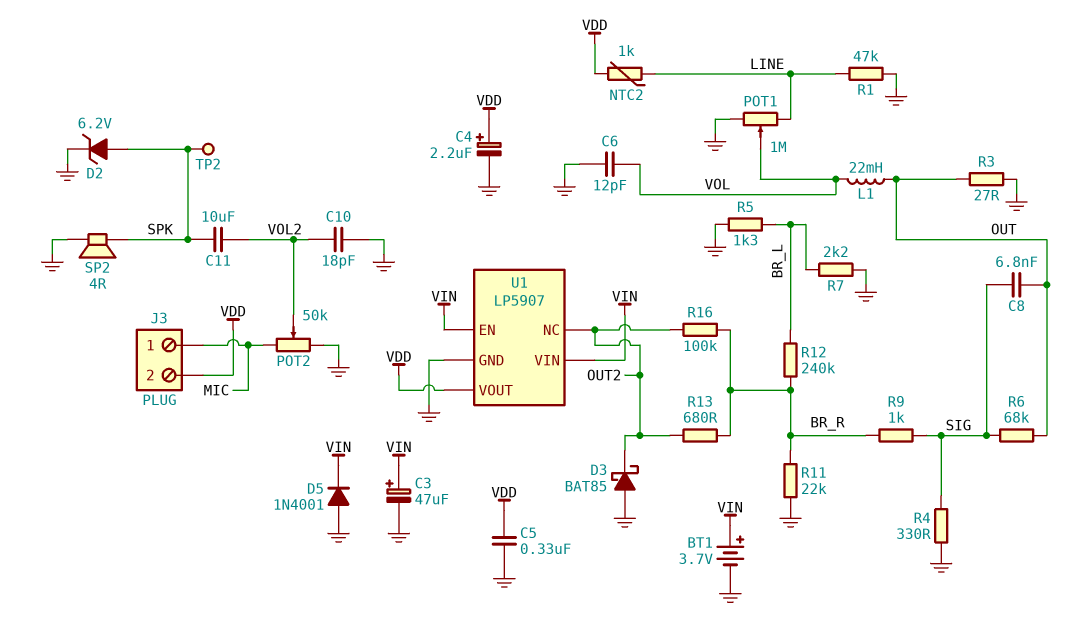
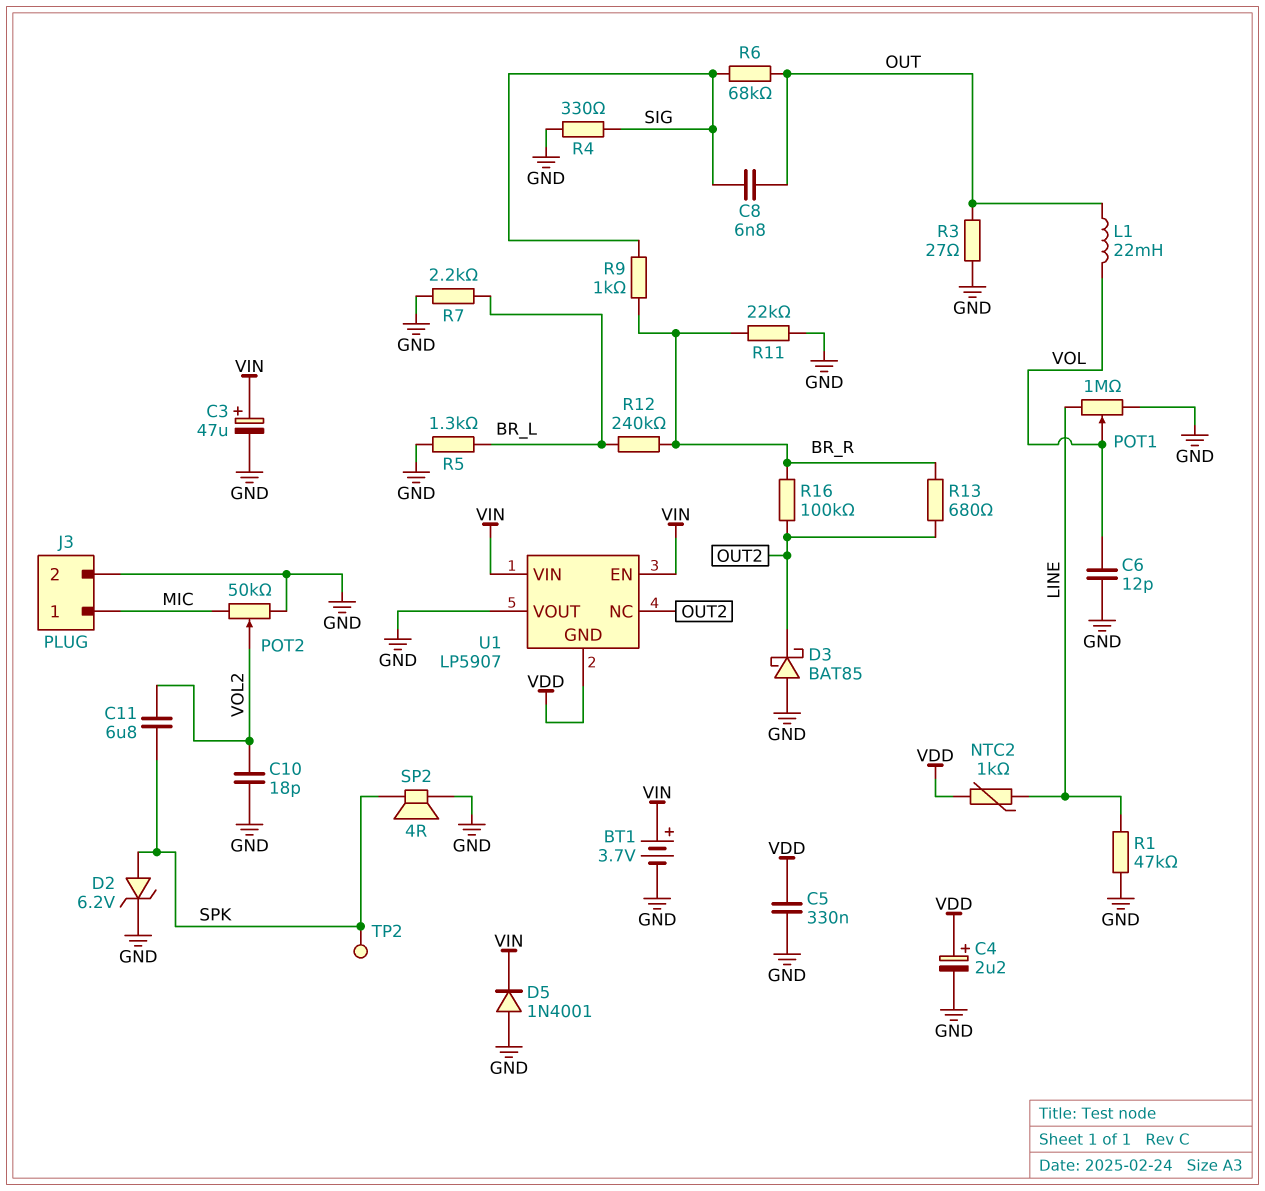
C11: 10uF (SPK, VOL2) -> 6.8uF (SPK, VOL2)
J3 pin 2: VDD -> GND
U1 pin GND: GND -> VDD
U1 pin VOUT: VDD -> GND

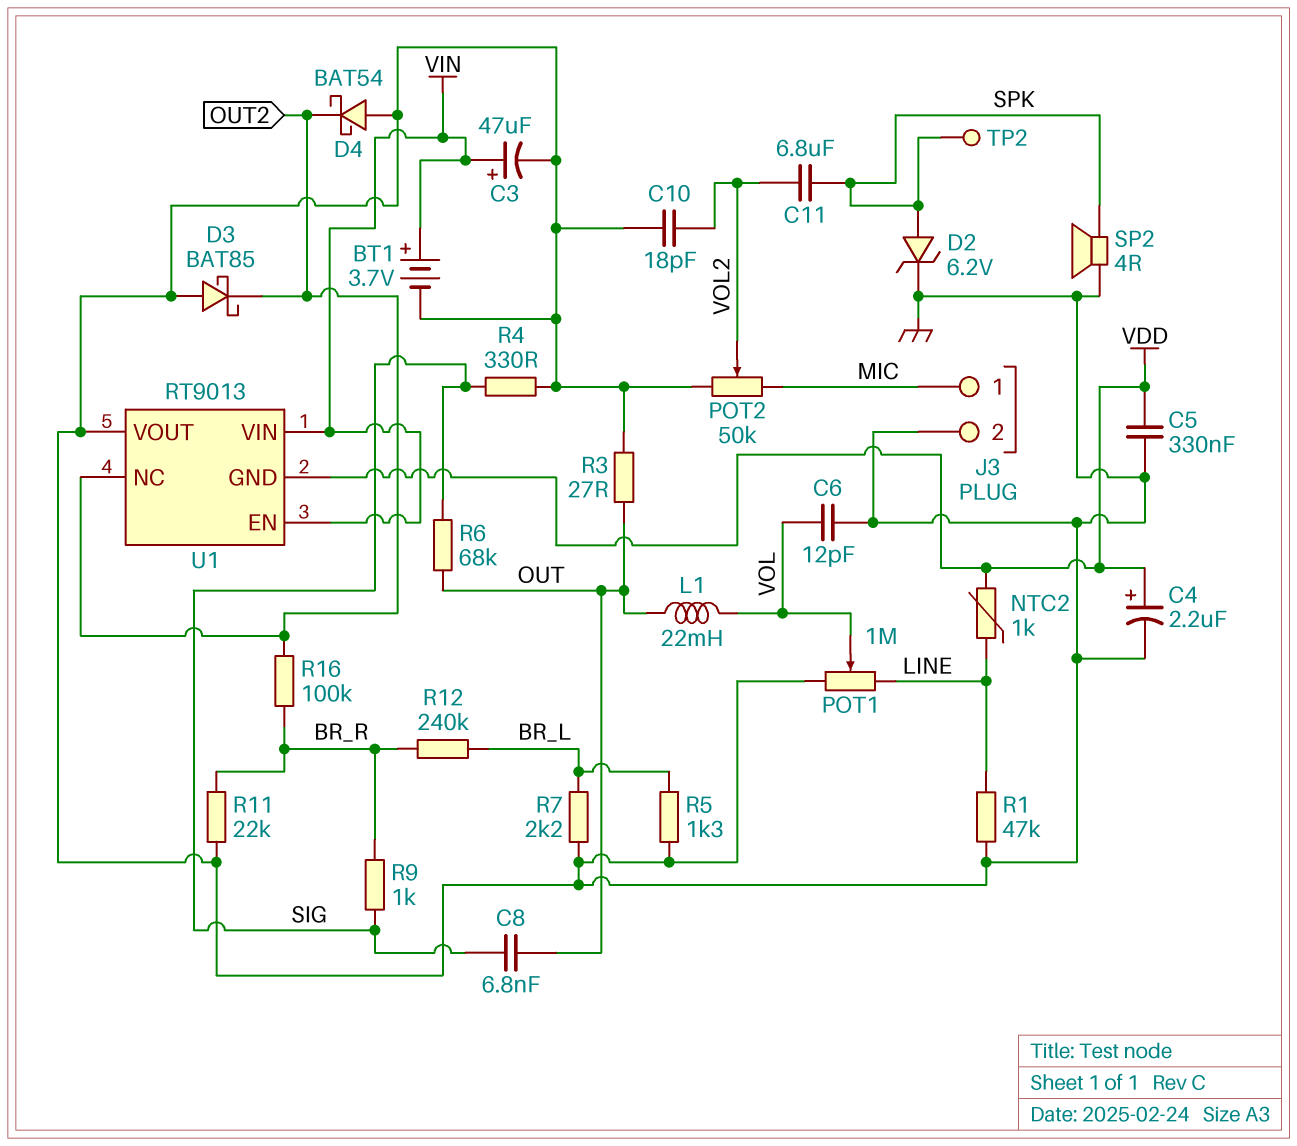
D4: none -> schottky BAT54 (A GND, K OUT2)
D5: diode 1N4001 (A GND, K VIN) -> none
R13: 680 (BR_R, OUT2) -> none
U1: LP5907 -> RT9013

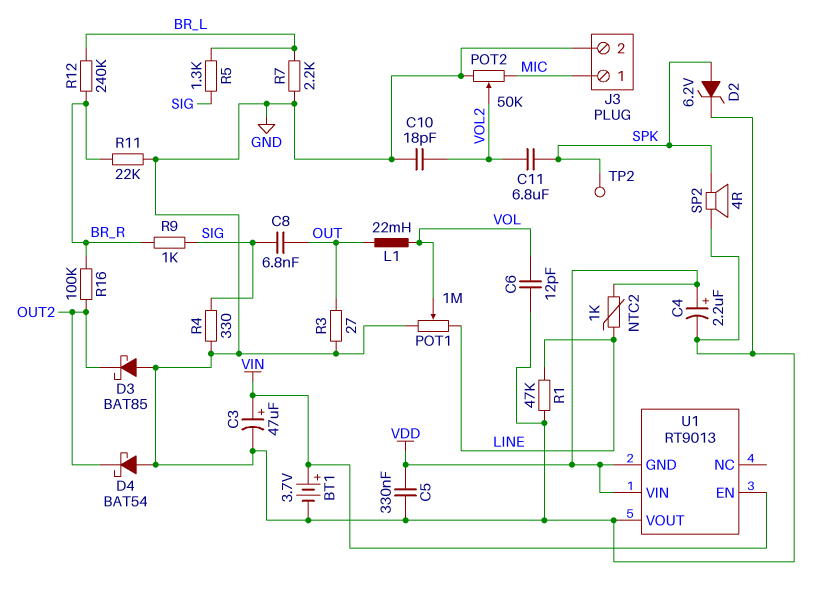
R5: 1.3k (BR_L, GND) -> 1.3k (BR_L, SIG)
R6: 68k (OUT, SIG) -> none
U1 pin NC: OUT2 -> none
U1 pin VIN: VIN -> VDD

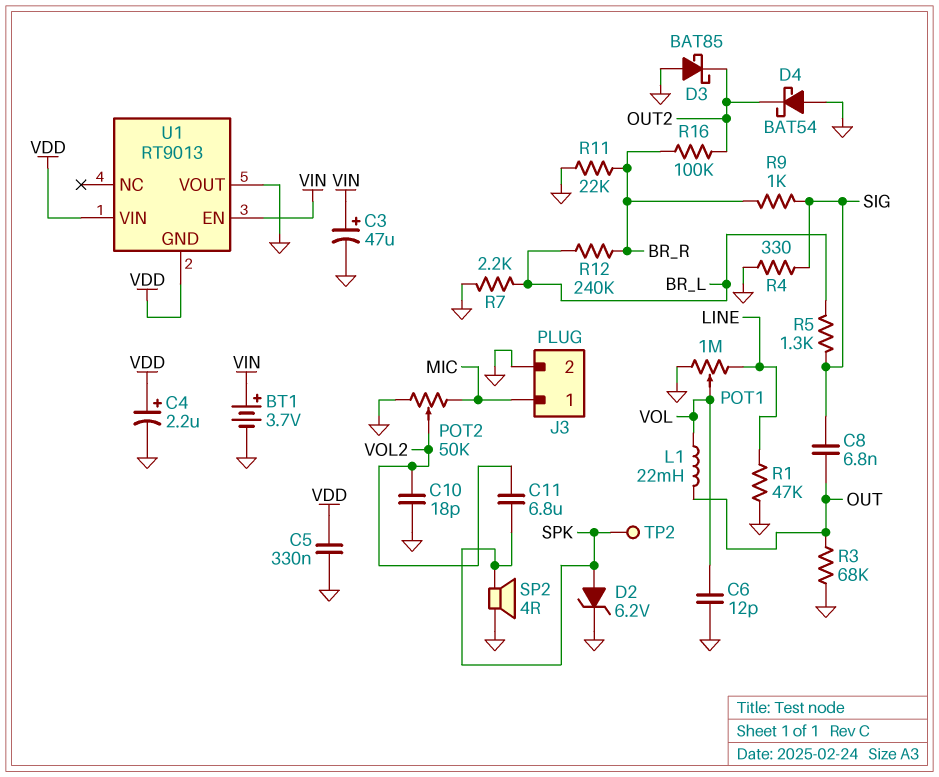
NTC2: 1k (LINE, VDD) -> none
R3: 27 (GND, OUT) -> 68k (GND, OUT)

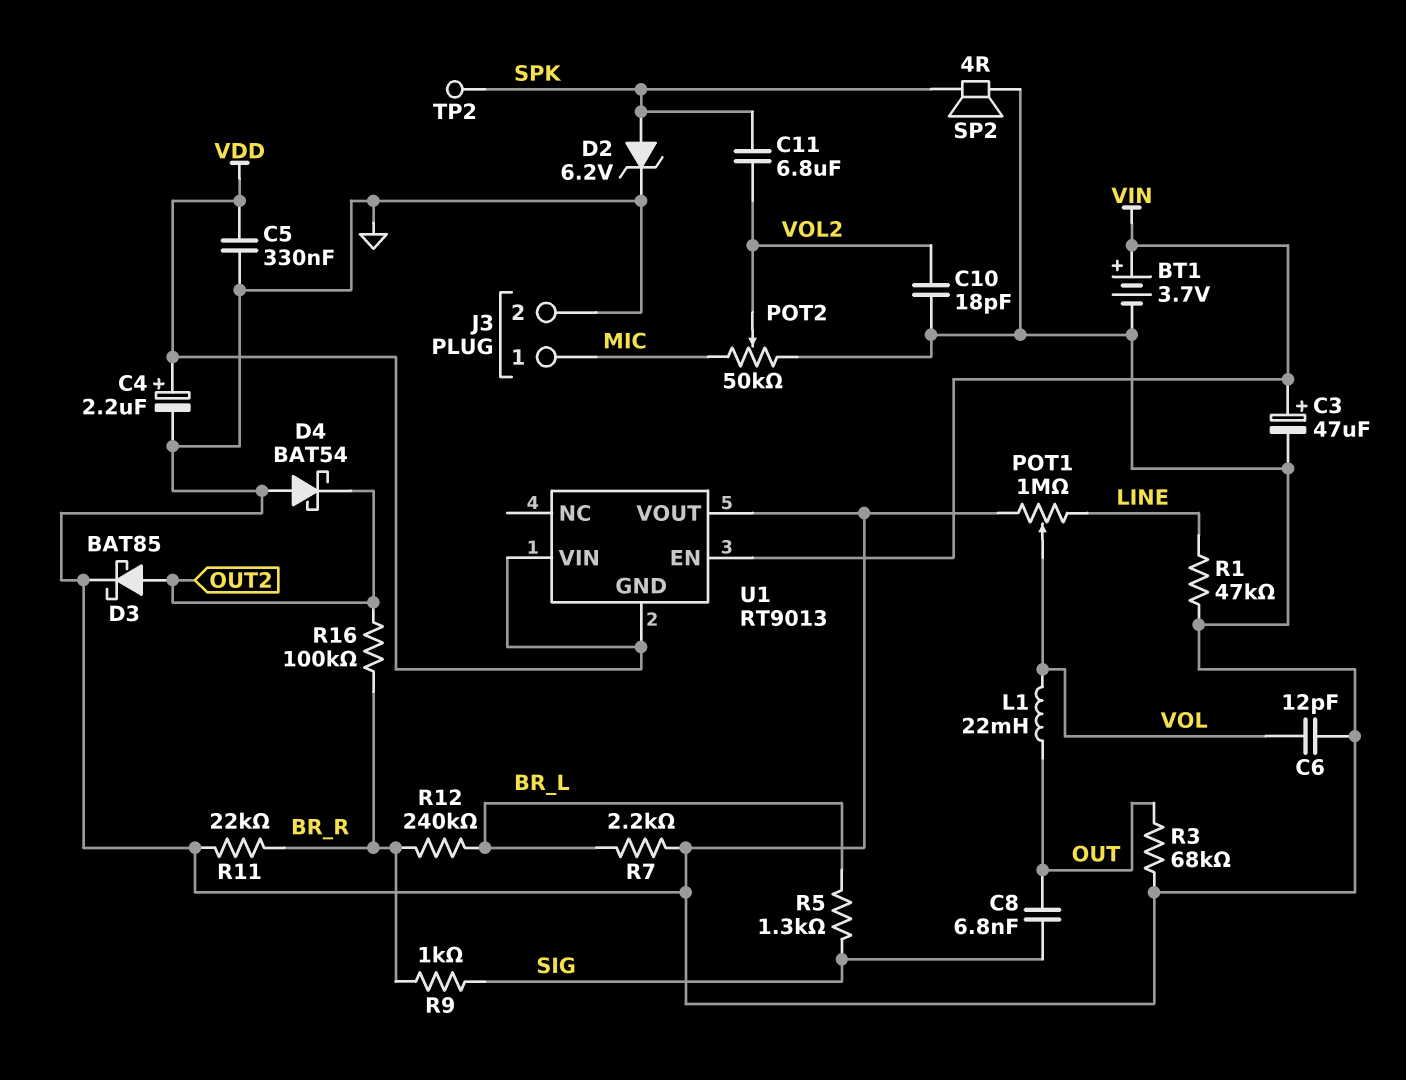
D3: schottky BAT85 (A GND, K OUT2) -> schottky BAT85 (A OUT2, K GND)
R4: 330 (GND, SIG) -> none

